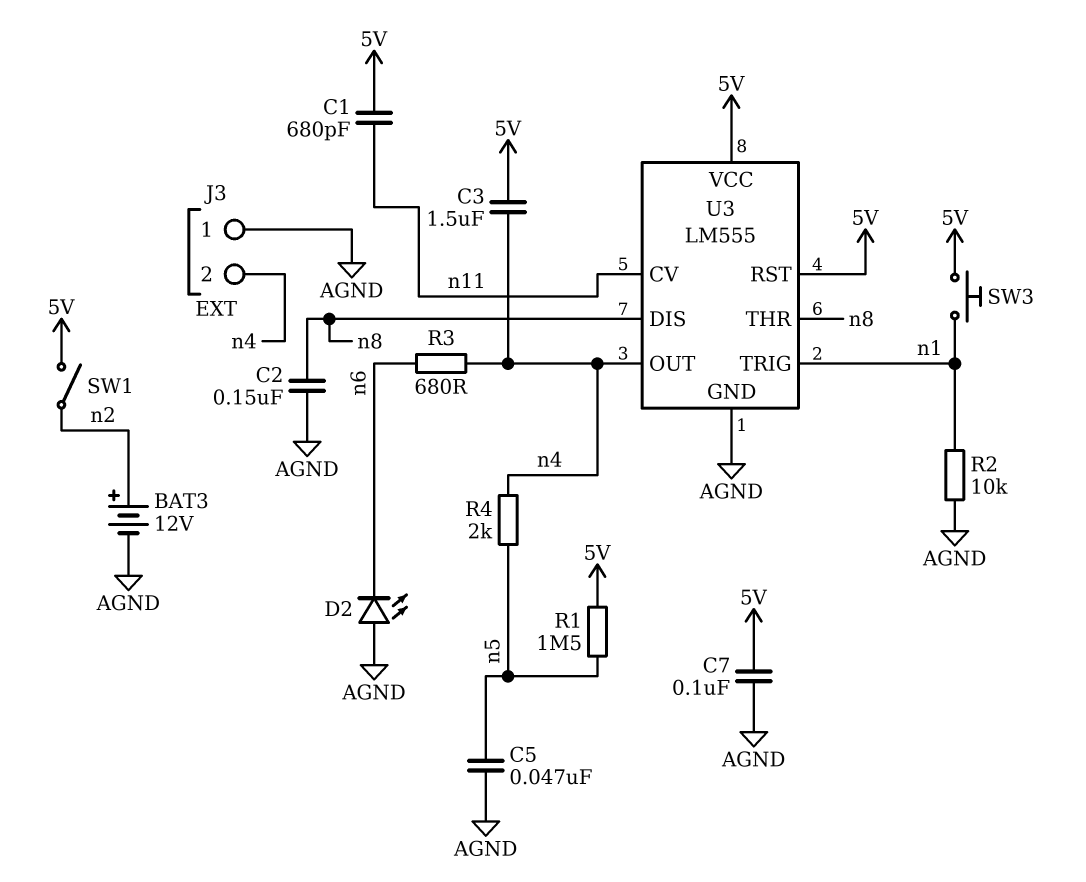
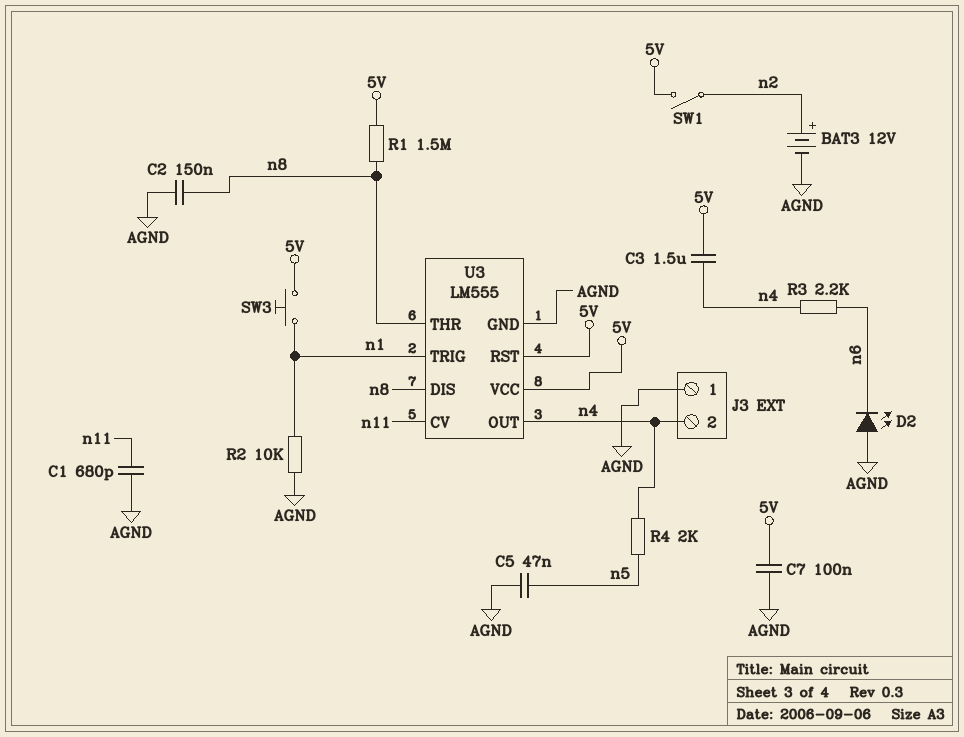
C1: 680pF (5V, n11) -> 680pF (AGND, n11)
R1: 1.5M (5V, n5) -> 1.5M (5V, n8)
R3: 680 (n4, n6) -> 2.2k (n4, n6)

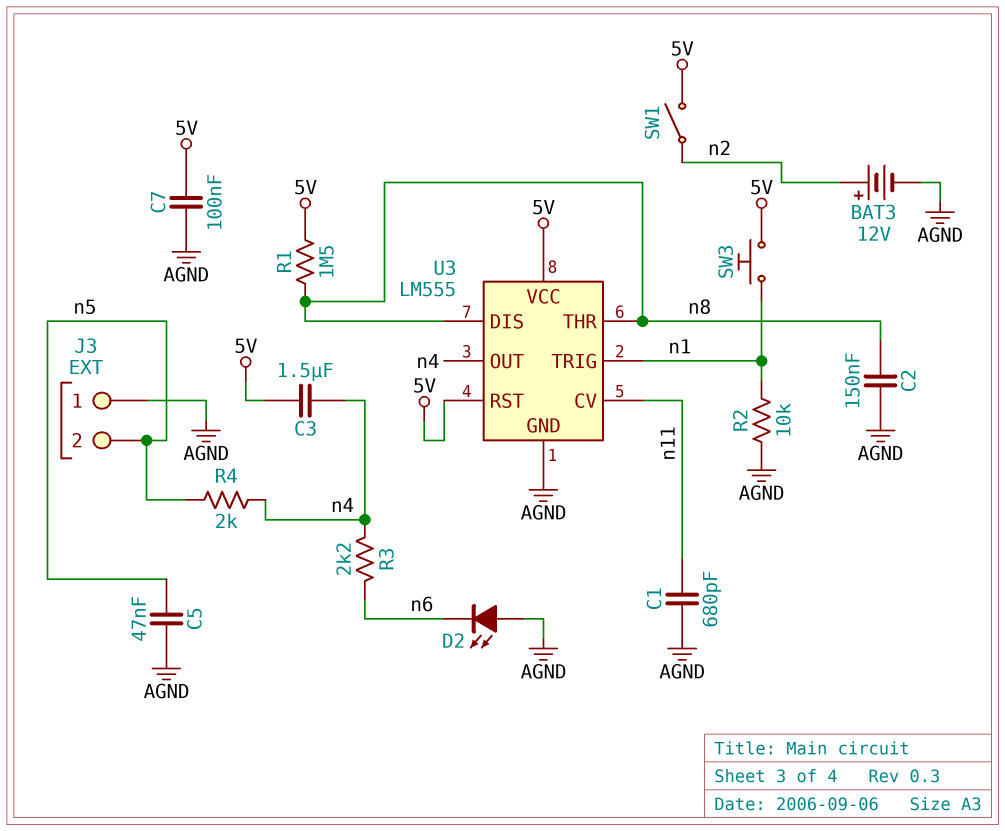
J3 pin 2: n4 -> n5

